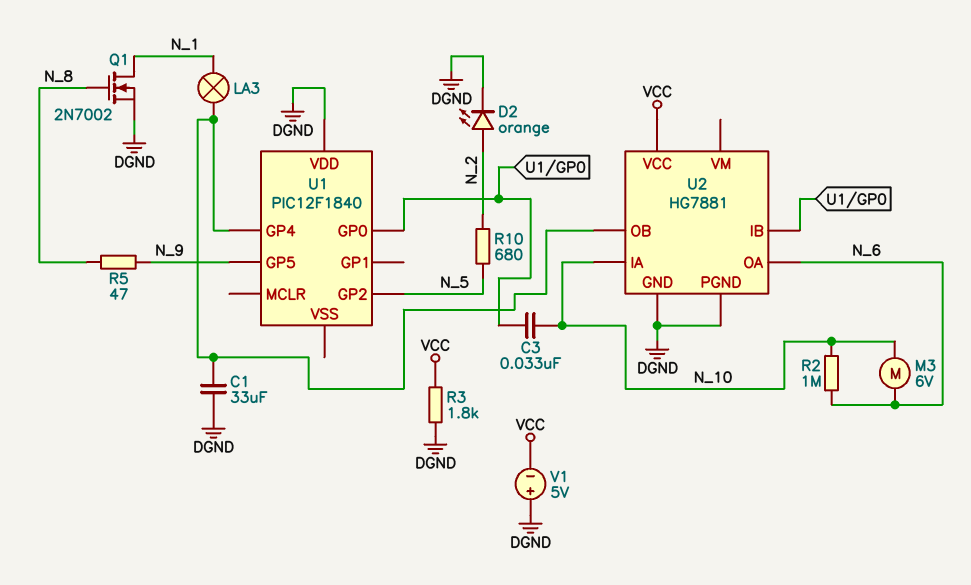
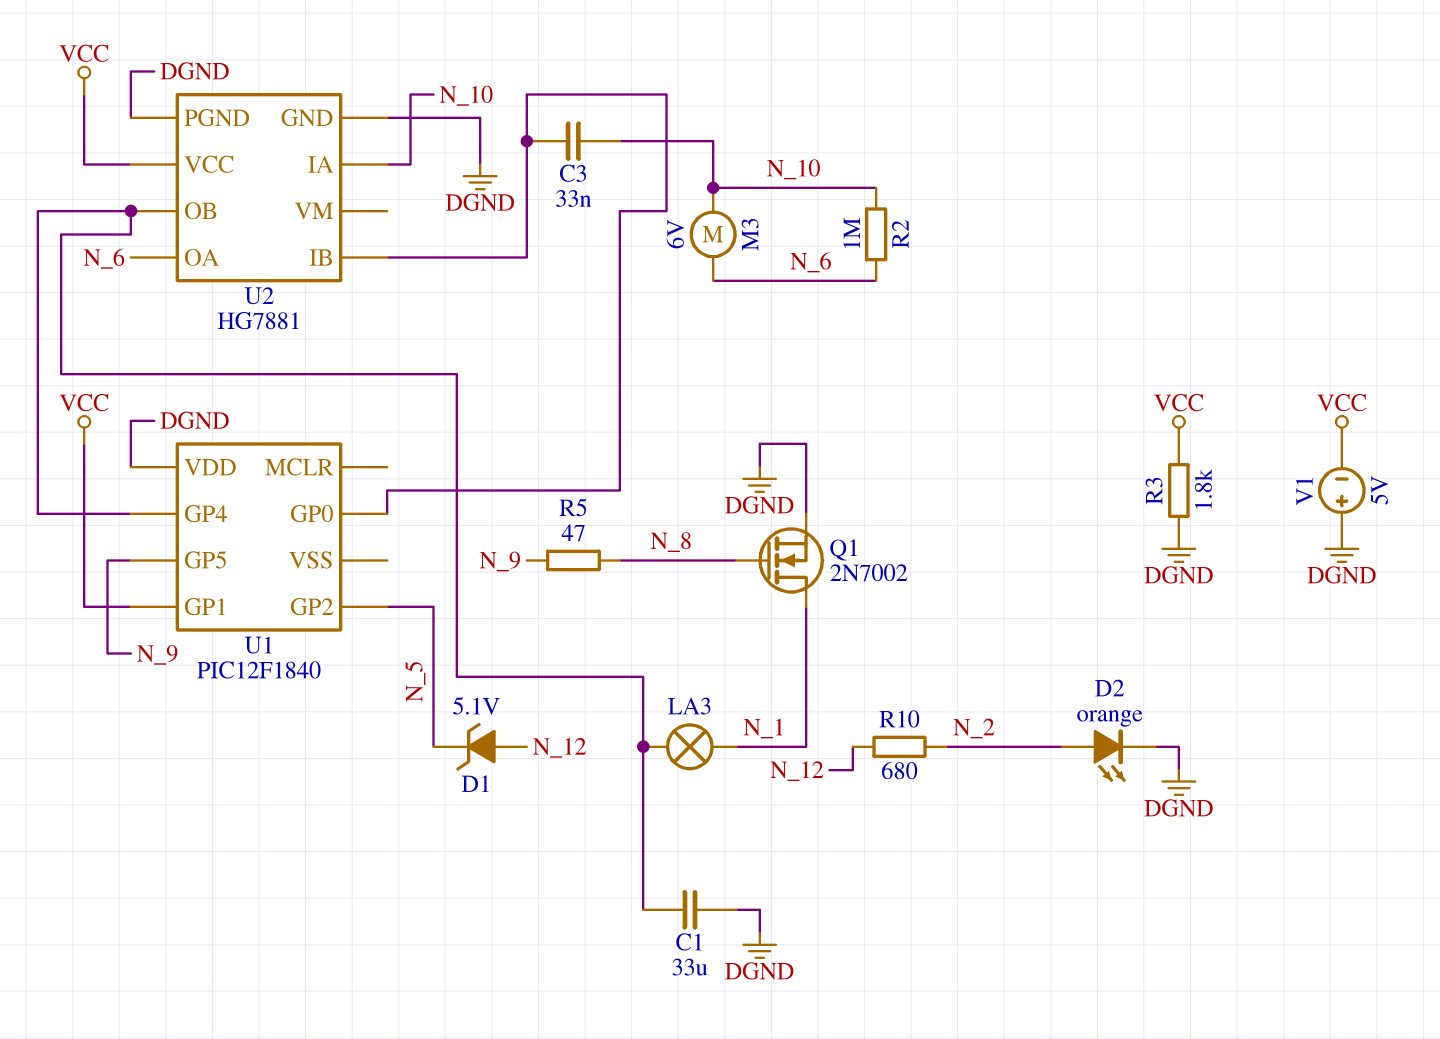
D1: none -> zener 5.1V (A N_12, K N_5)
R10: 680 (N_2, N_5) -> 680 (N_2, N_12)
U1 pin GP1: none -> VCC

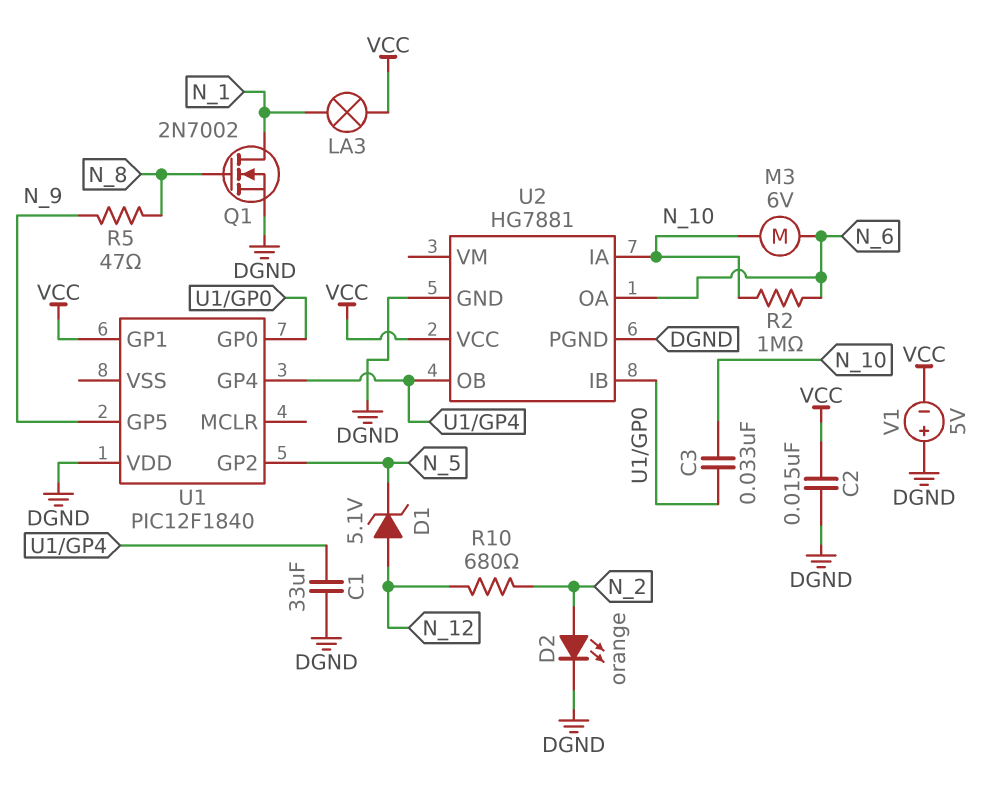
C2: none -> 15nF (DGND, VCC)
LA3: lamp (N_1, U1/GP4) -> lamp (N_1, VCC)
R3: 1.8k (DGND, VCC) -> none

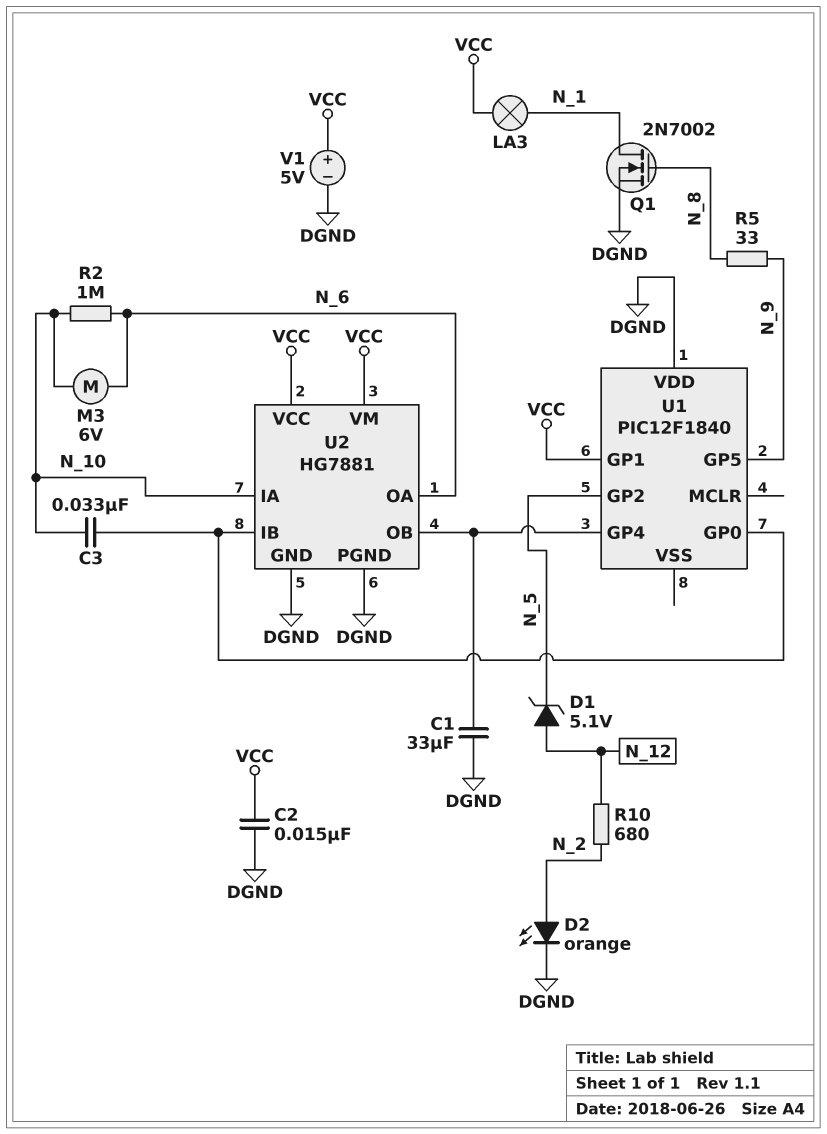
R5: 47 (N_8, N_9) -> 33 (N_8, N_9)
U2 pin VM: none -> VCC
V1: 5V (plus DGND, minus VCC) -> 5V (plus VCC, minus DGND)

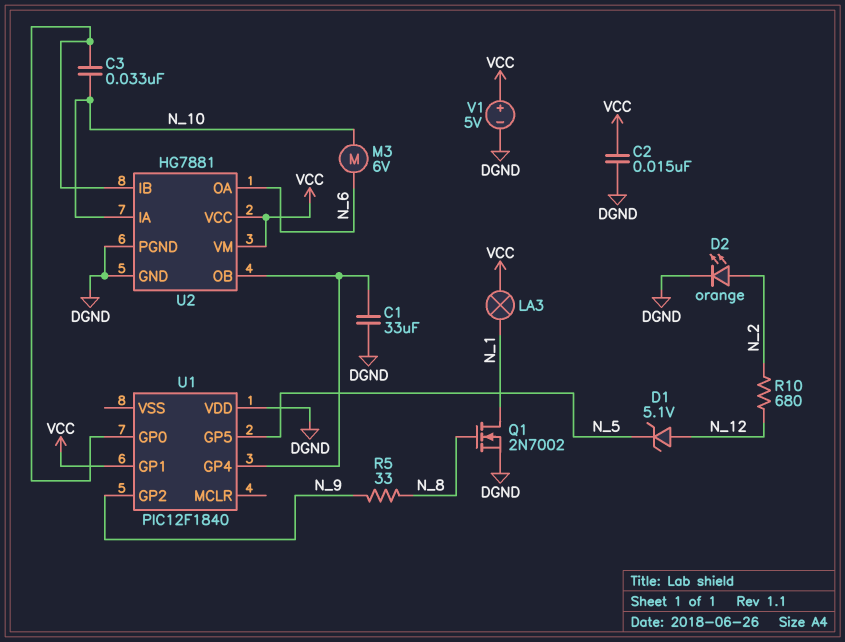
R2: 1M (N_6, N_10) -> none
U1 pin GP2: N_5 -> N_9
U1 pin GP5: N_9 -> N_5

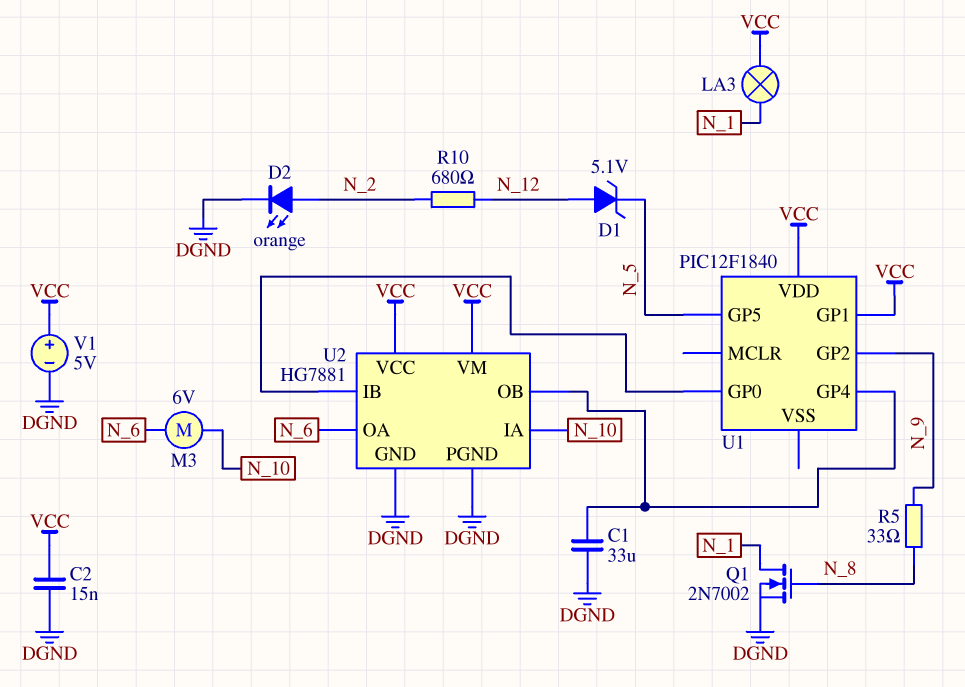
C3: 33nF (N_10, U1/GP0) -> none
U1 pin VDD: DGND -> VCC

